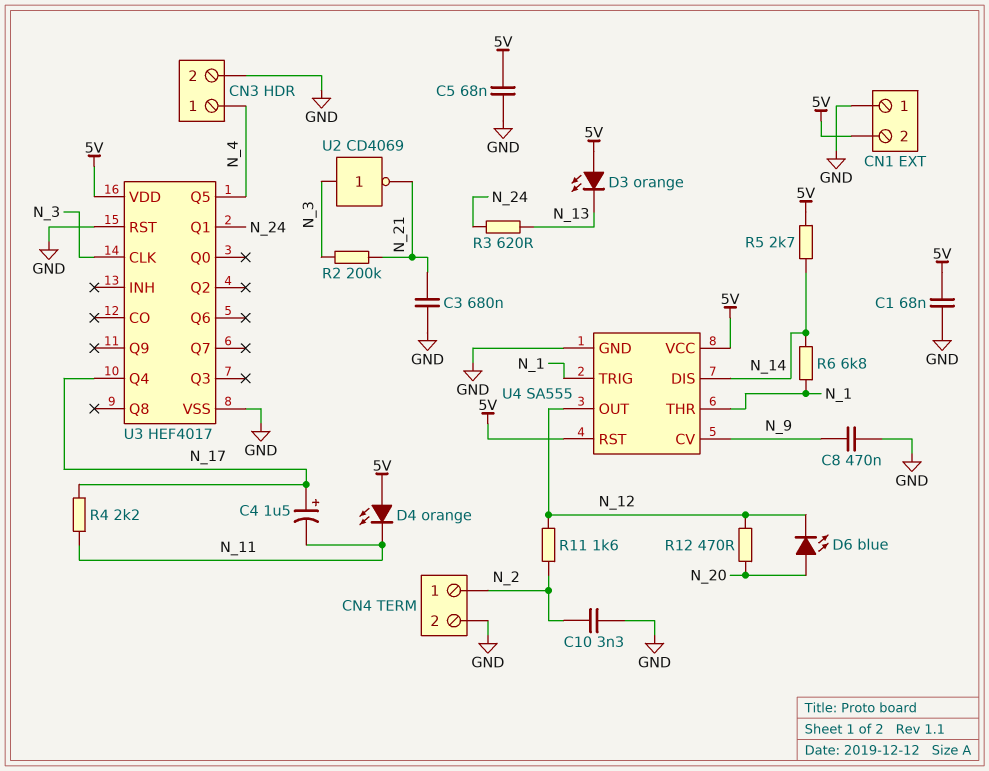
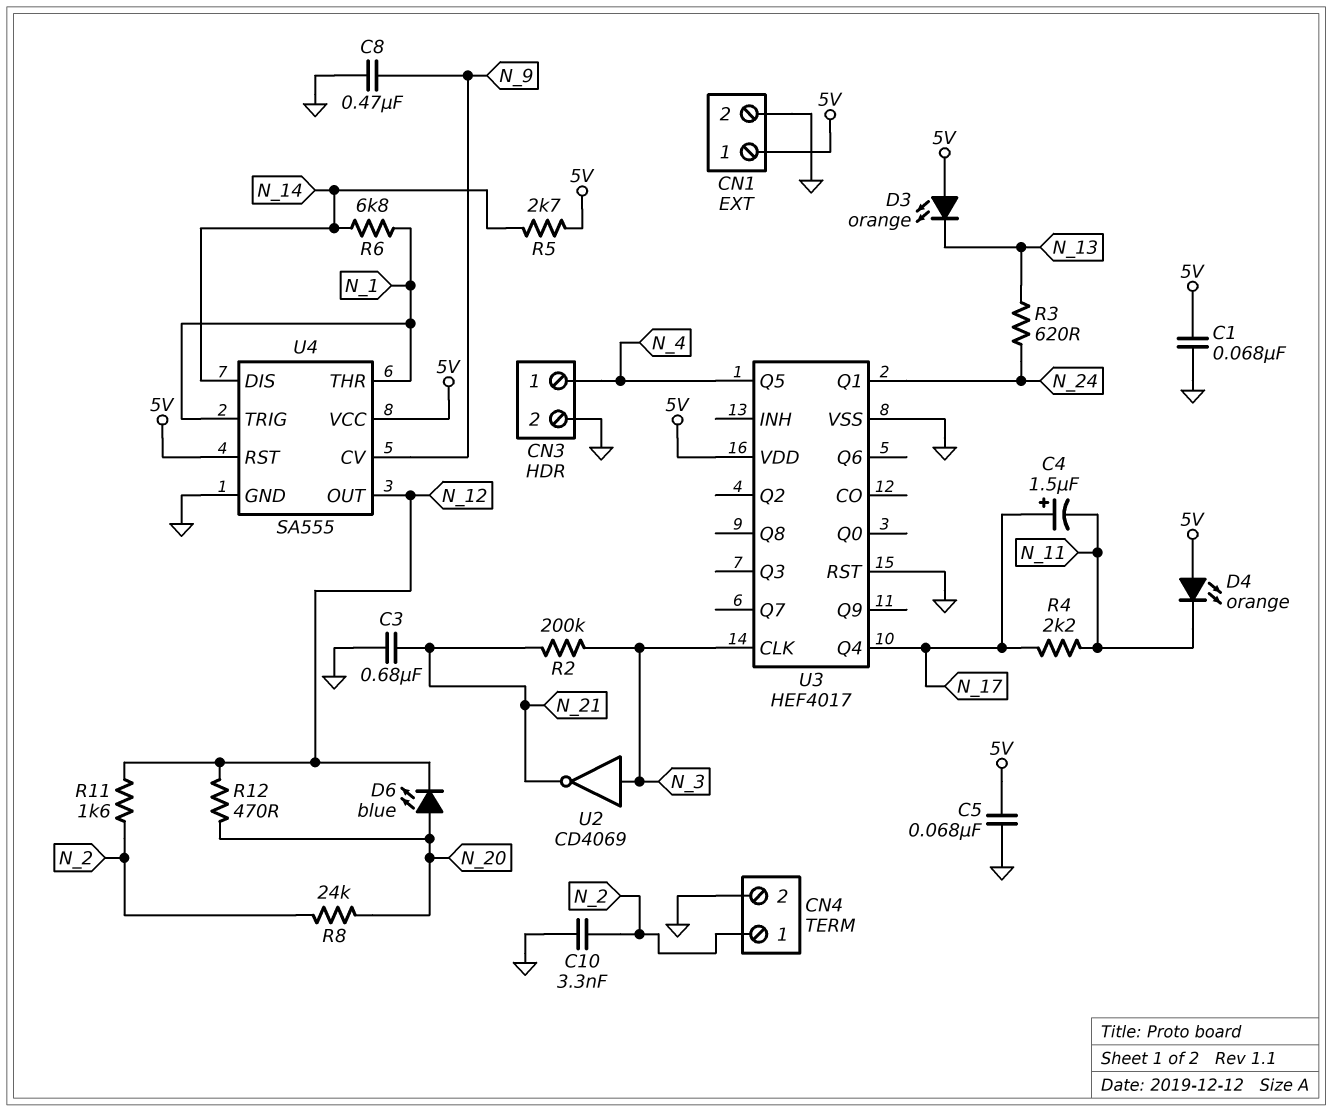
CN1 pin 1: GND -> 5V
CN1 pin 2: 5V -> GND
R8: none -> 24k (N_2, N_20)

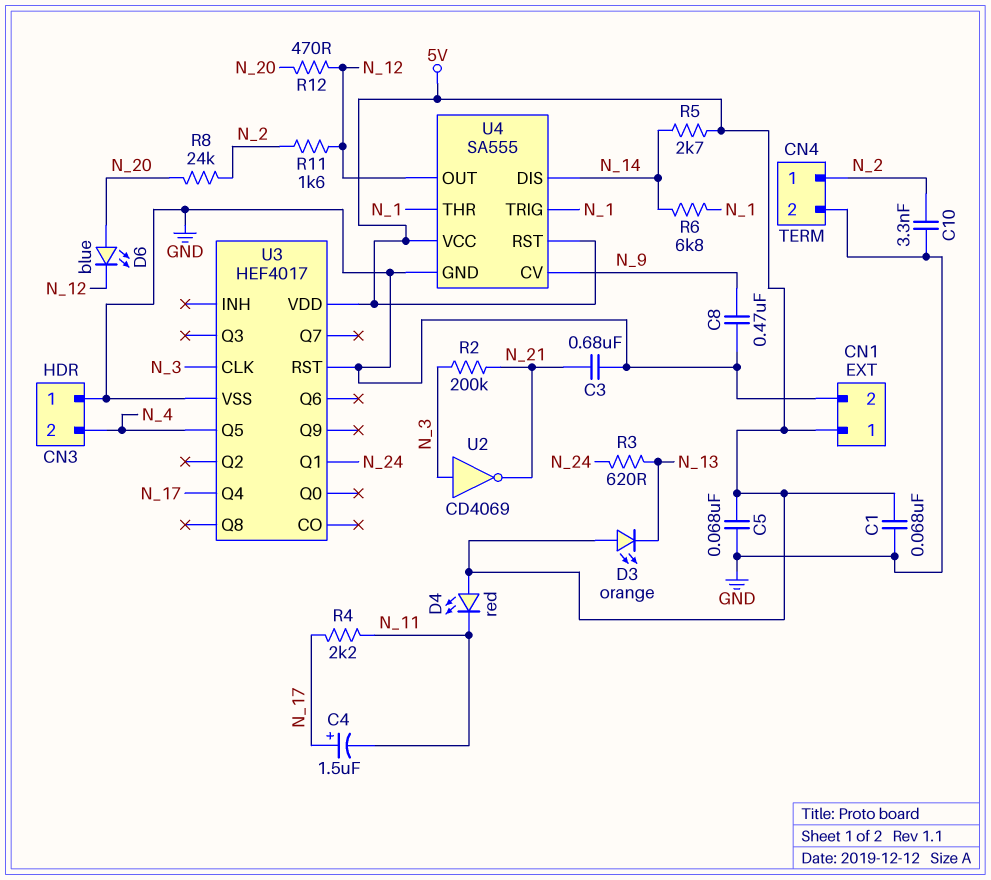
CN3 pin 1: N_4 -> GND
CN3 pin 2: GND -> N_4
D4: LED orange (A 5V, K N_11) -> LED red (A 5V, K N_11)

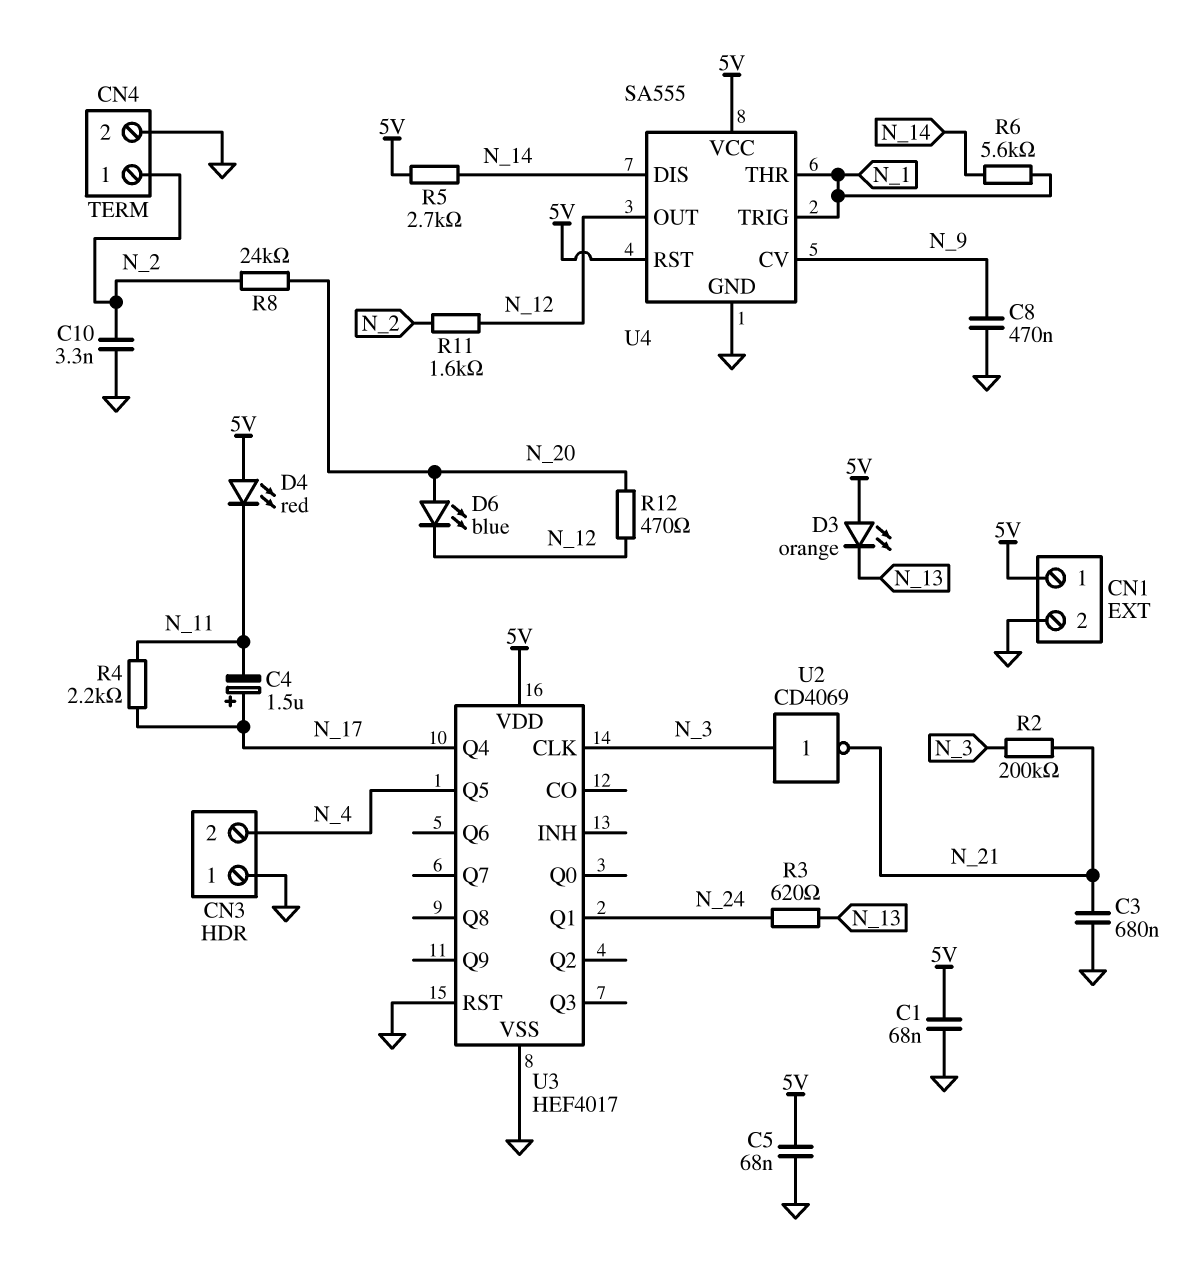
R6: 6.8k (N_1, N_14) -> 5.6k (N_1, N_14)

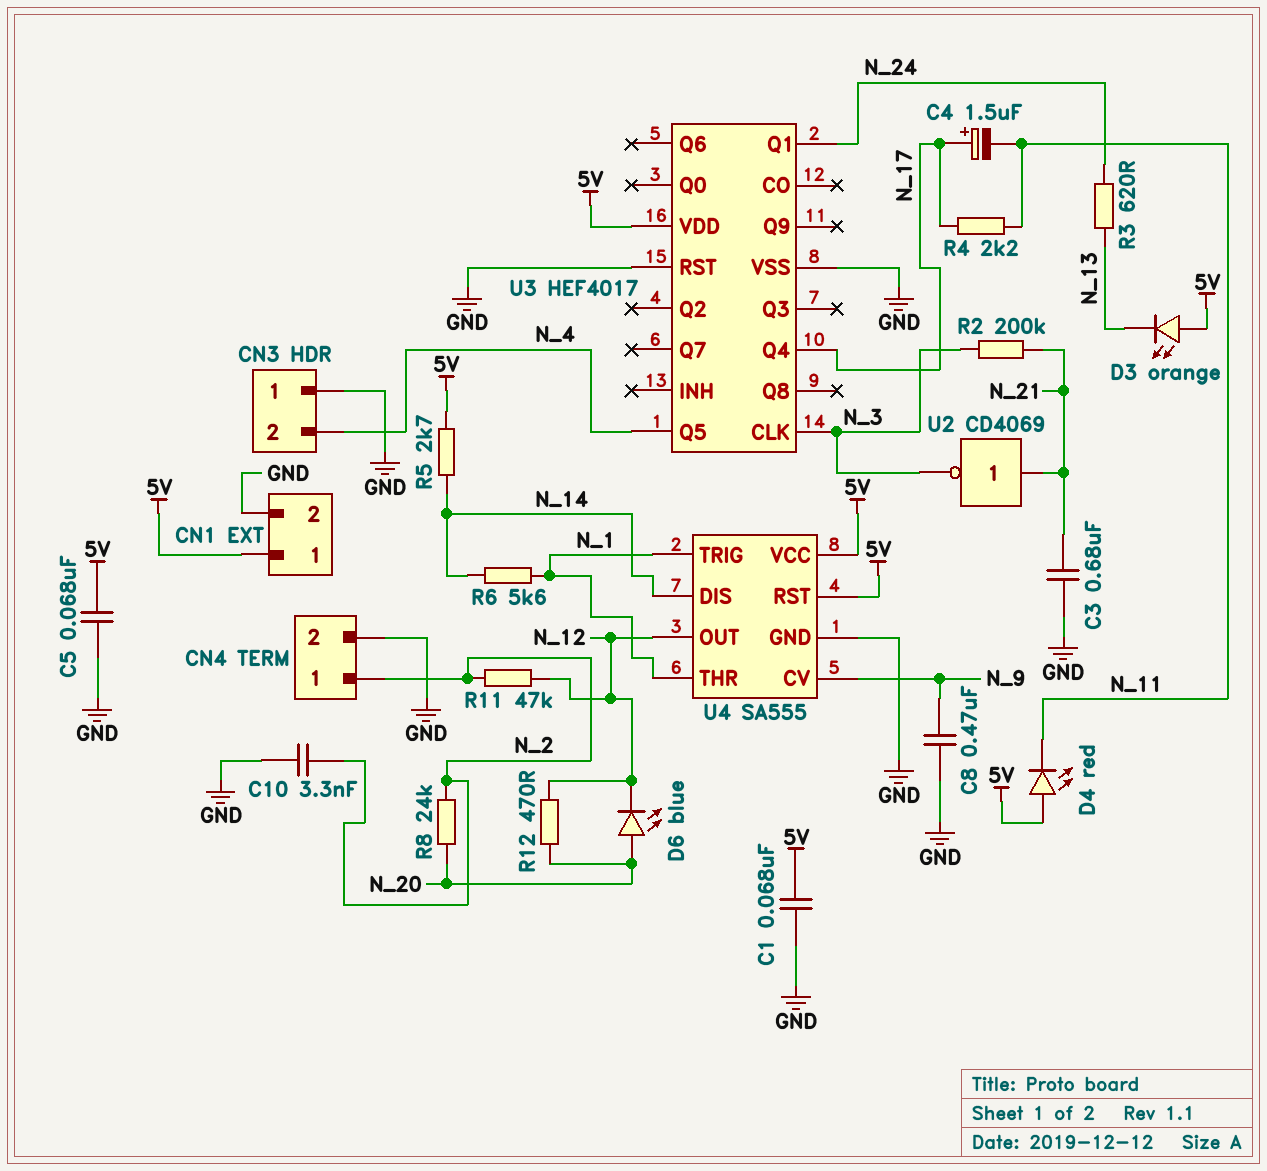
R11: 1.6k (N_2, N_12) -> 47k (N_2, N_12)
U2: NOT CD4069 (in N_3, out N_21) -> NOT CD4069 (in N_21, out N_3)

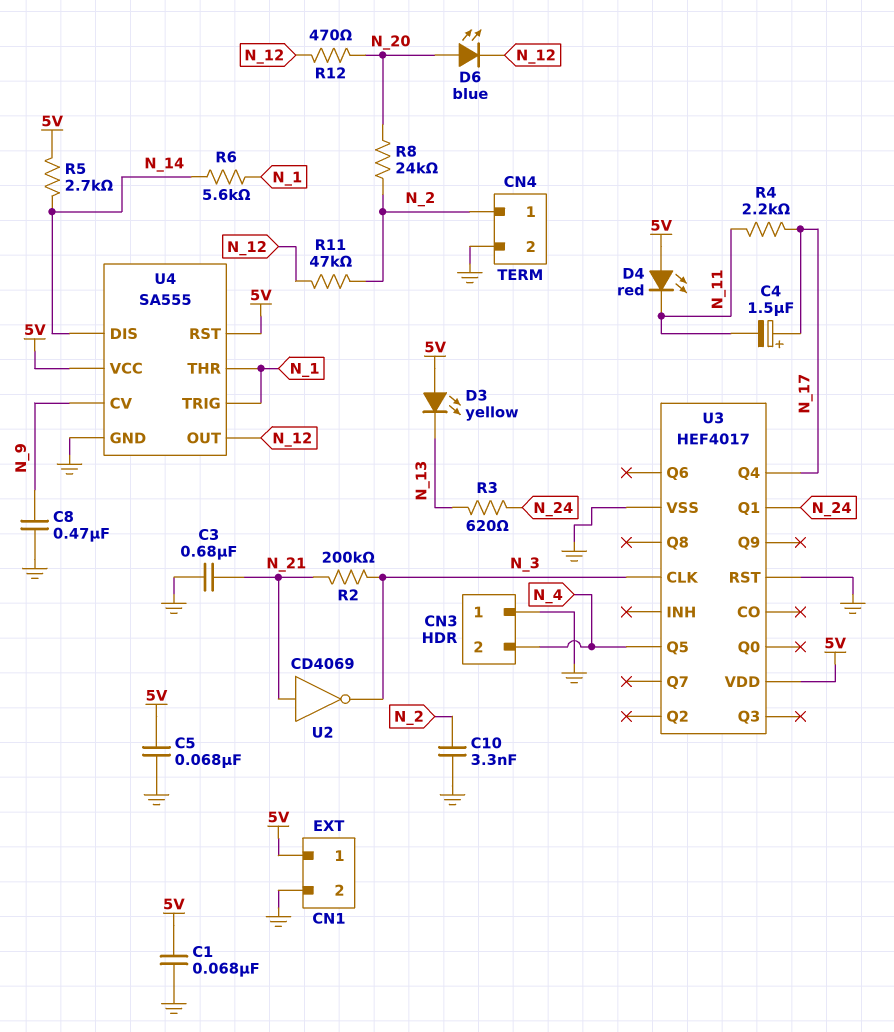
D3: LED orange (A 5V, K N_13) -> LED yellow (A 5V, K N_13)

